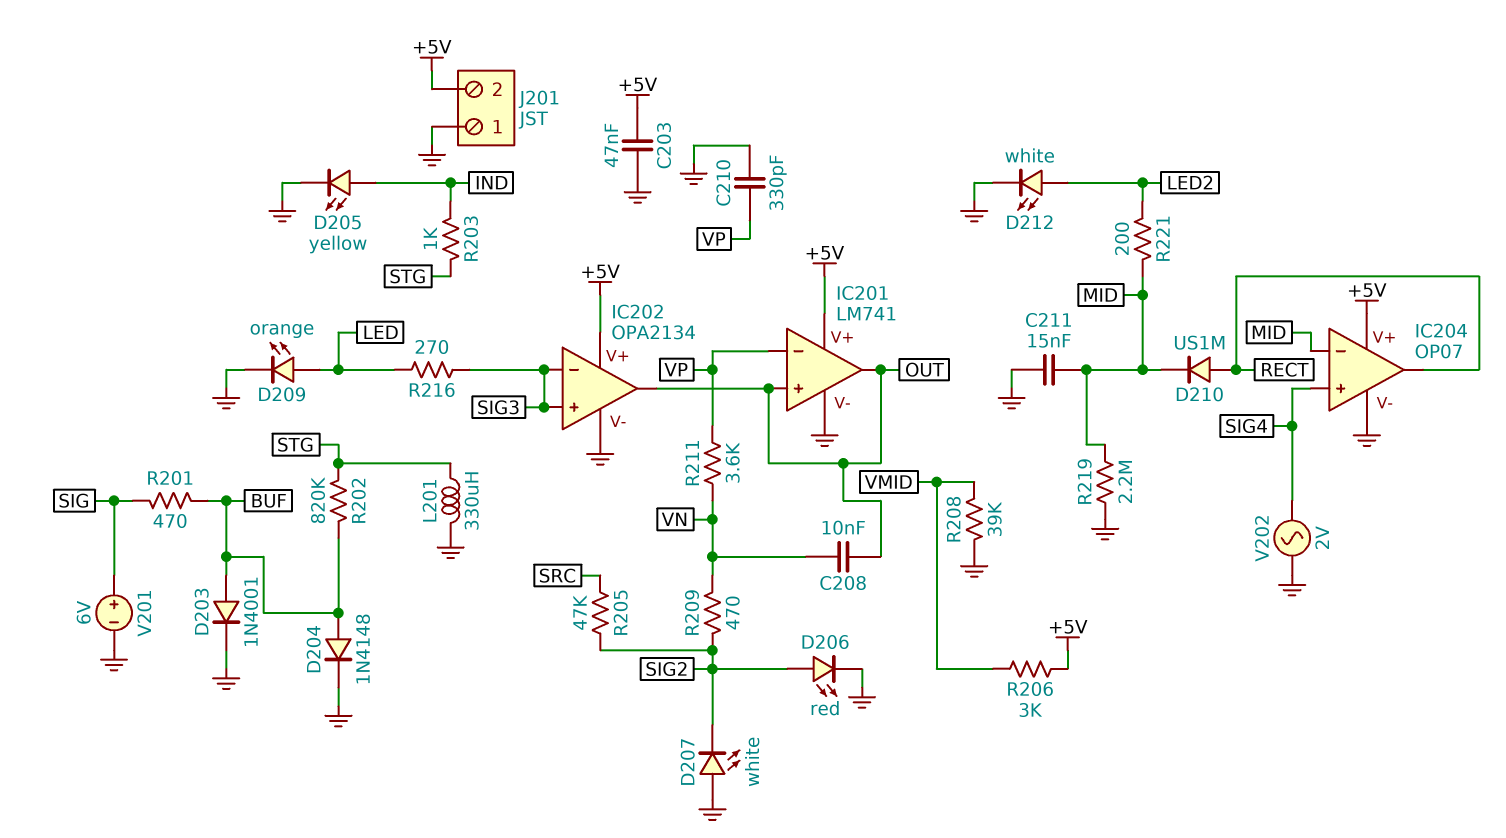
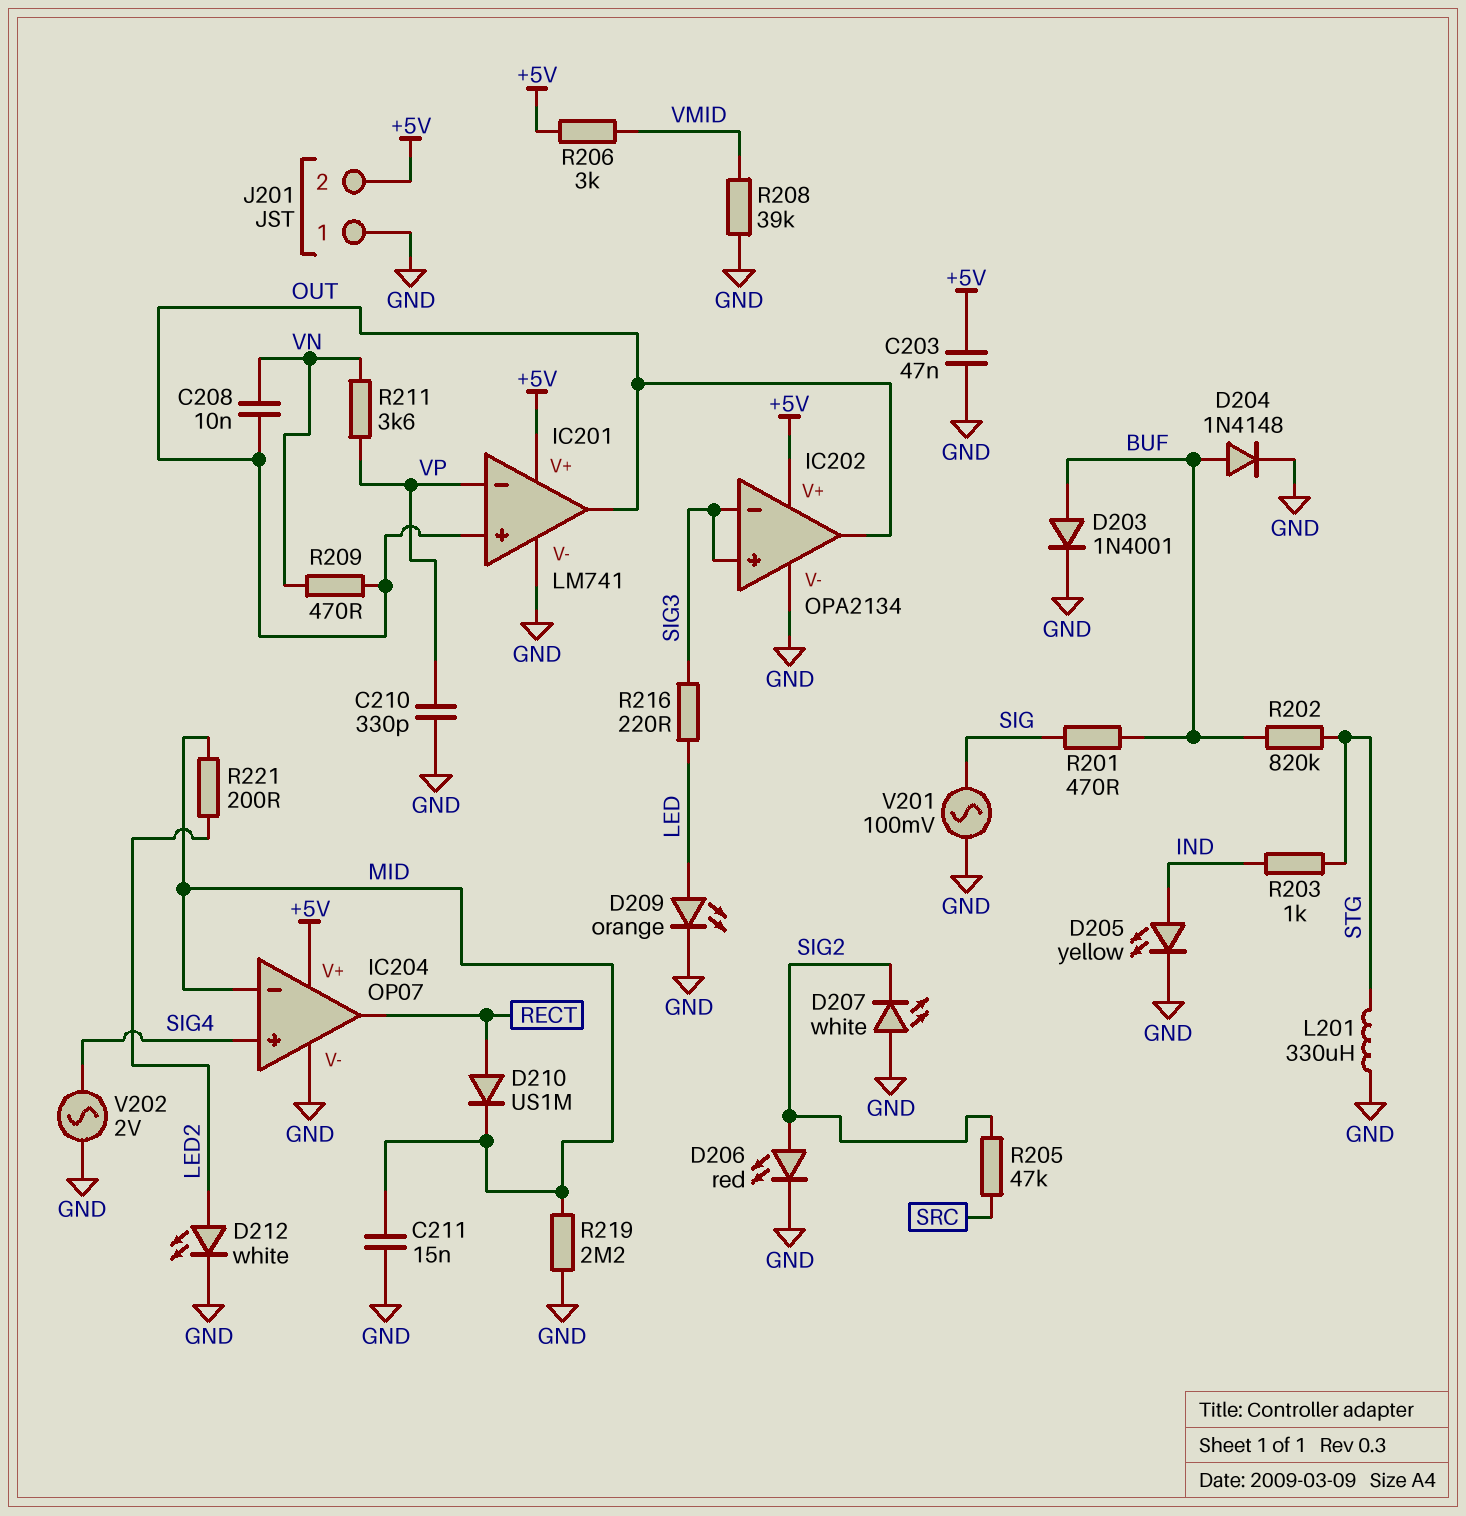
R209: 470 (SIG2, VN) -> 470 (OUT, VN)
R216: 270 (LED, SIG3) -> 220 (LED, SIG3)
V201: 6V (plus SIG, minus GND) -> AC 100mV (GND, SIG)

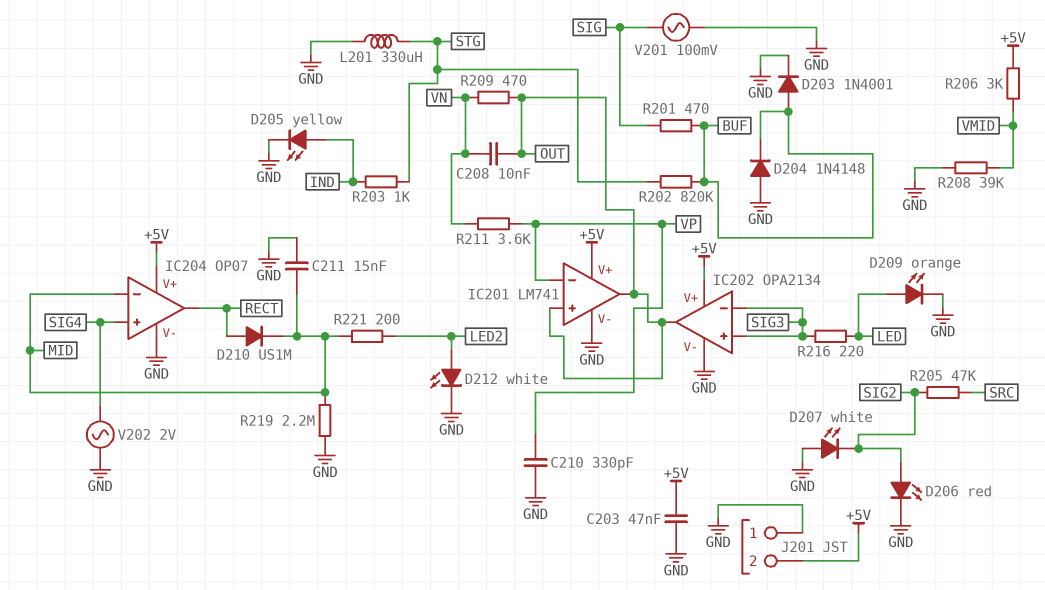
D204: diode 1N4148 (A BUF, K GND) -> diode 1N4148 (A GND, K BUF)

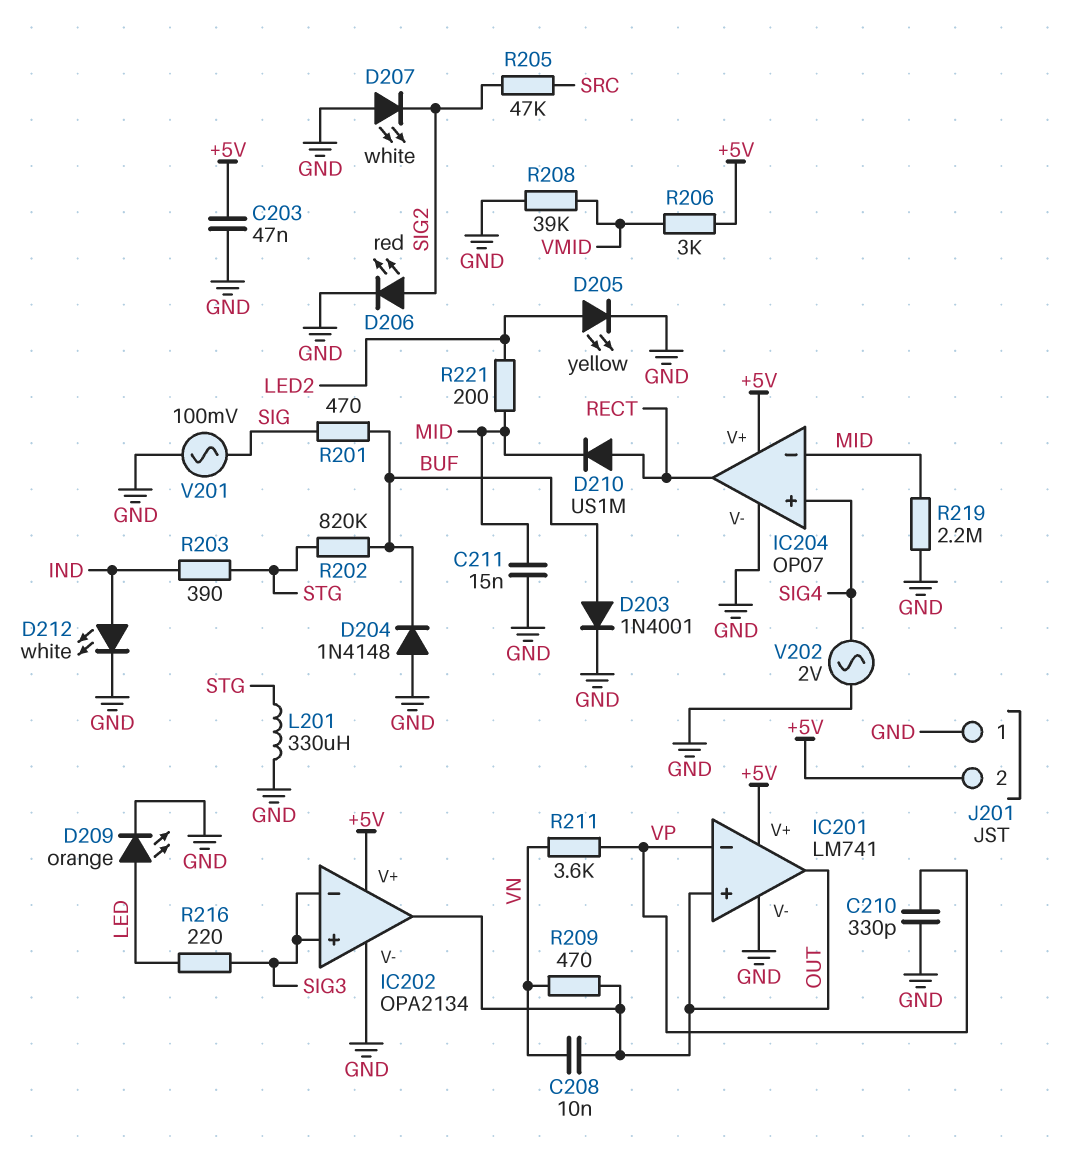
D205: LED yellow (A IND, K GND) -> LED yellow (A LED2, K GND)
D212: LED white (A LED2, K GND) -> LED white (A IND, K GND)
R203: 1k (IND, STG) -> 390 (IND, STG)

